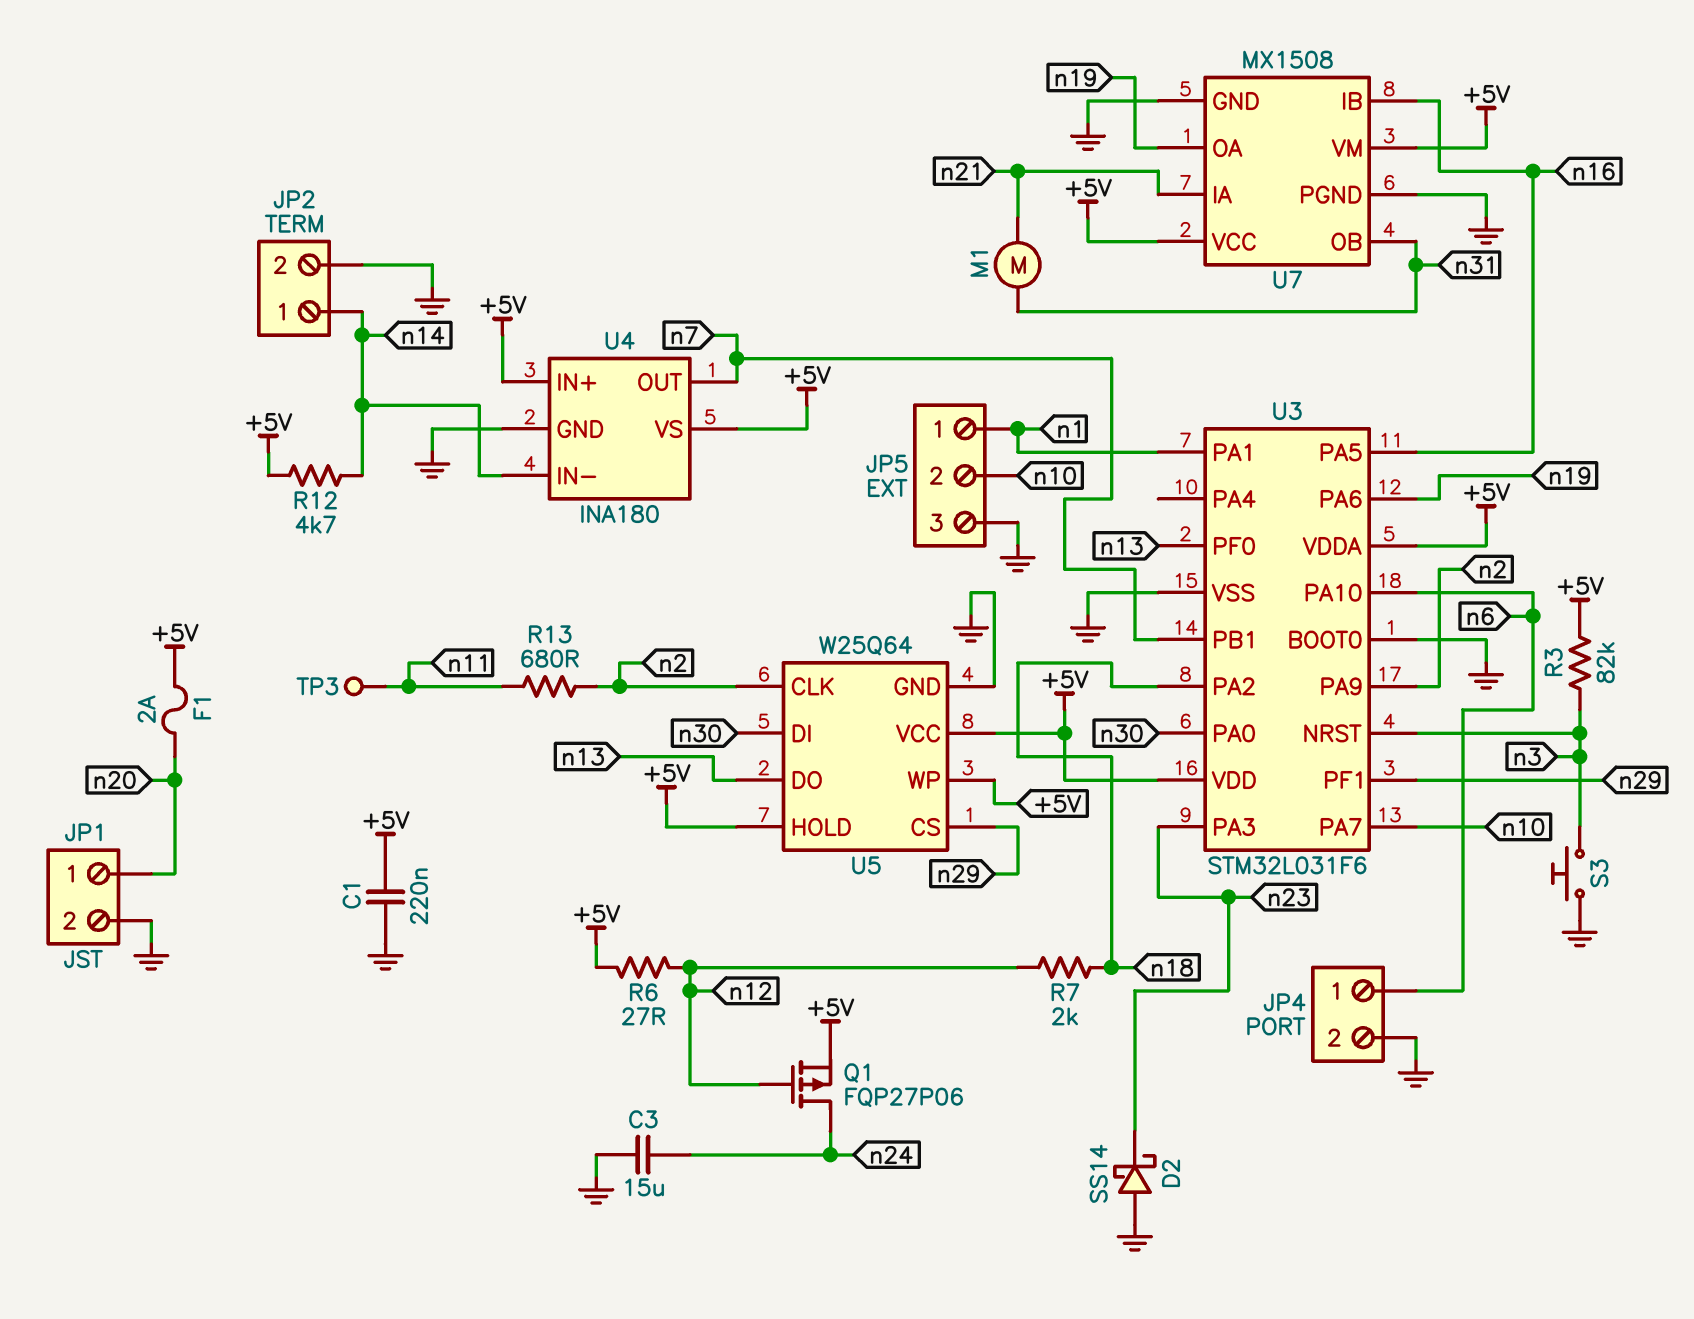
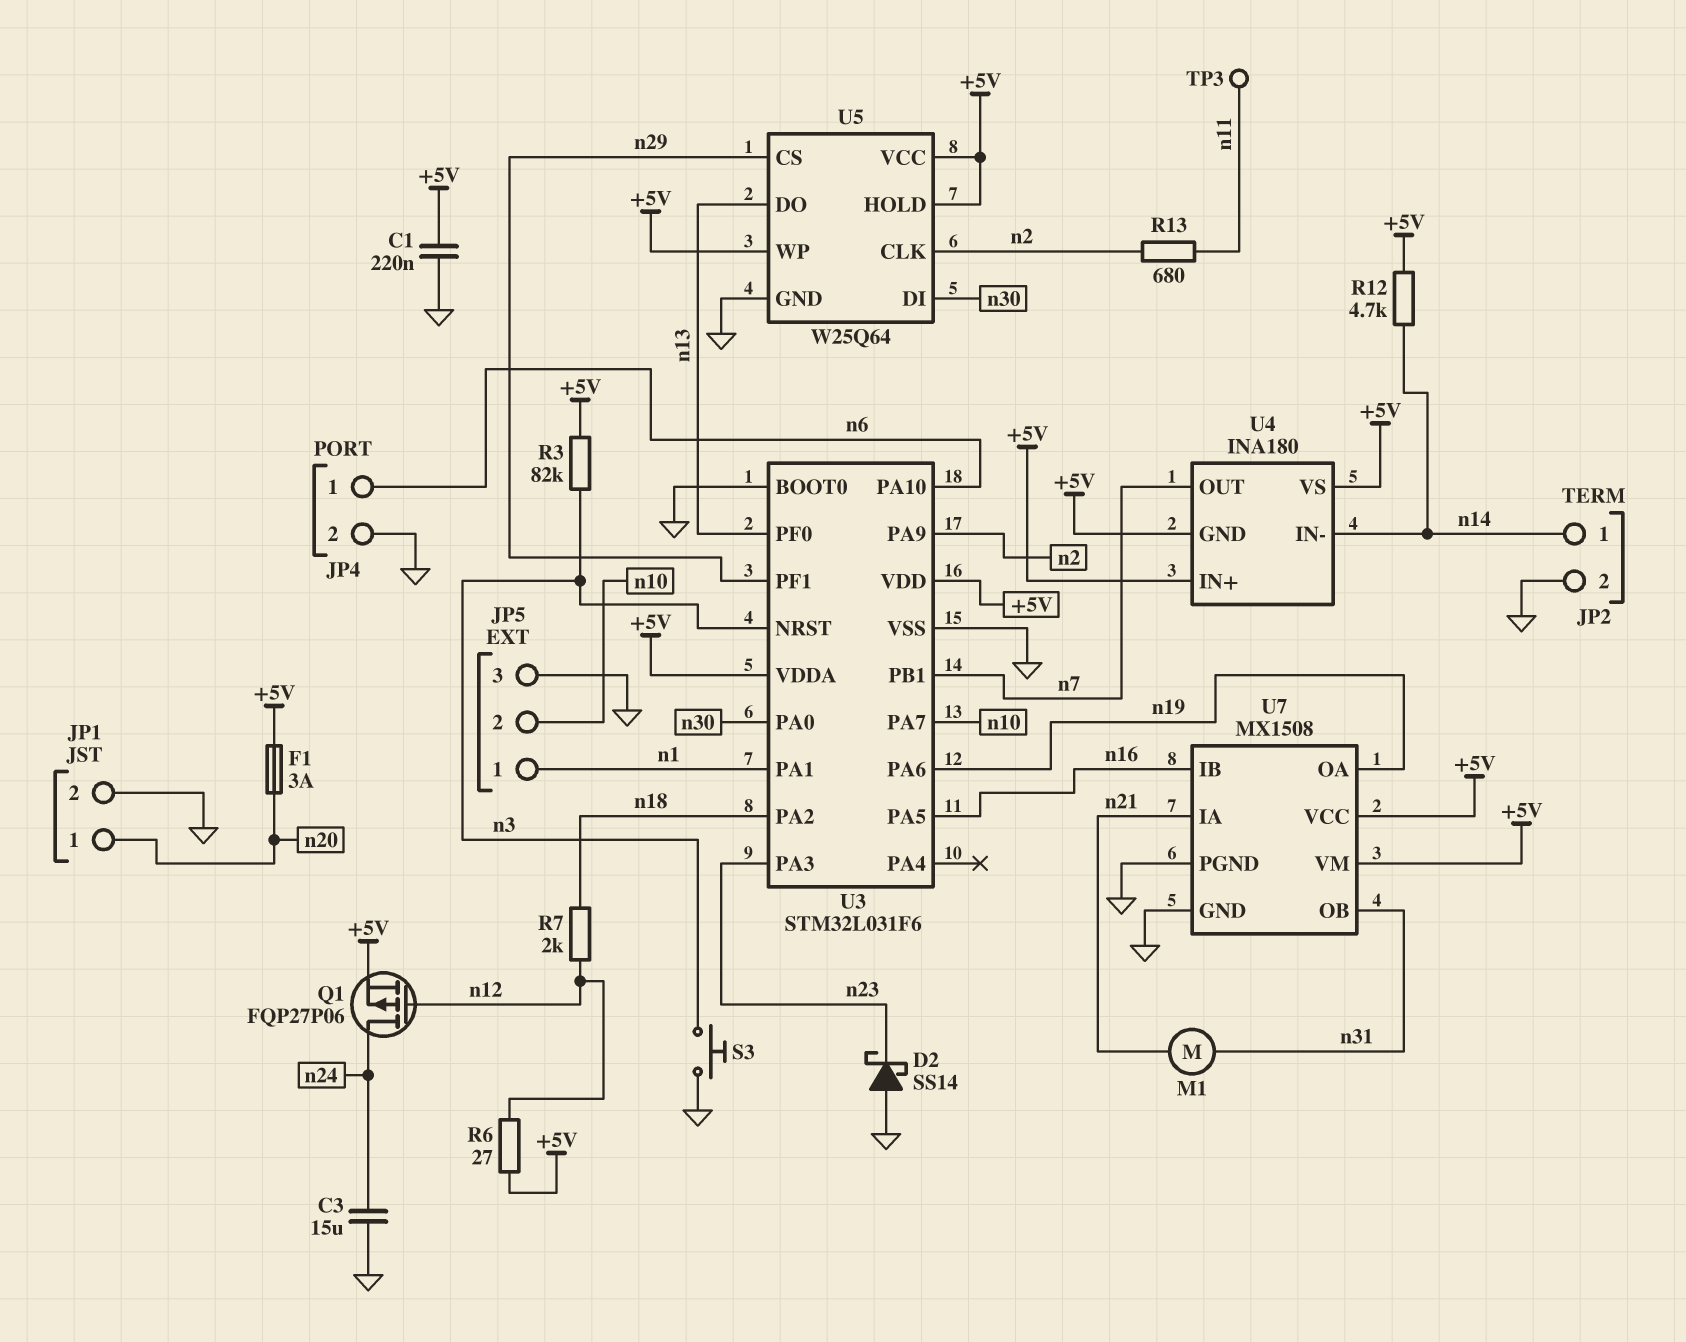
F1: 2A (+5V, n20) -> 3A (+5V, n20)
U4 pin GND: GND -> +5V

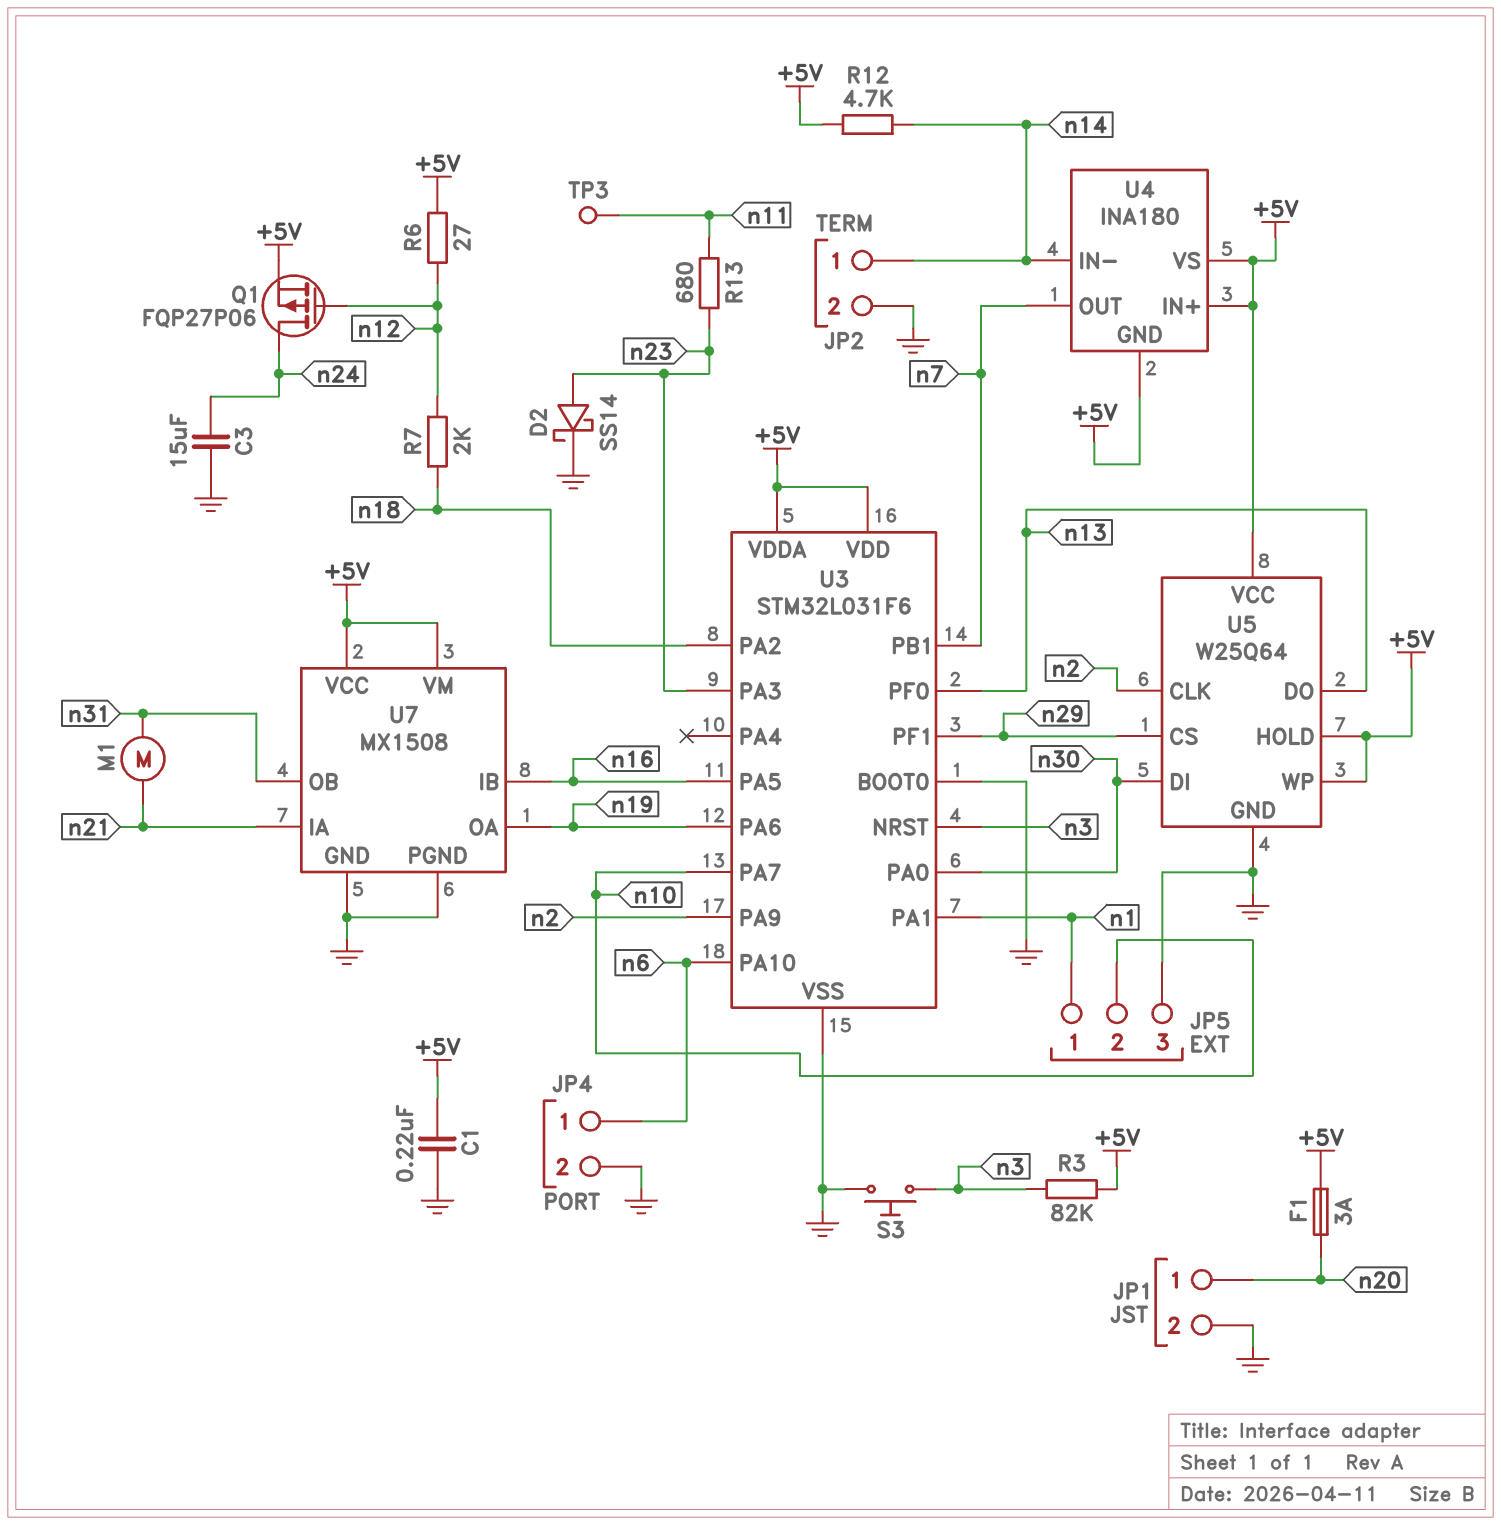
D2: schottky SS14 (A GND, K n23) -> schottky SS14 (A n23, K GND)
R13: 680 (n2, n11) -> 680 (n11, n23)

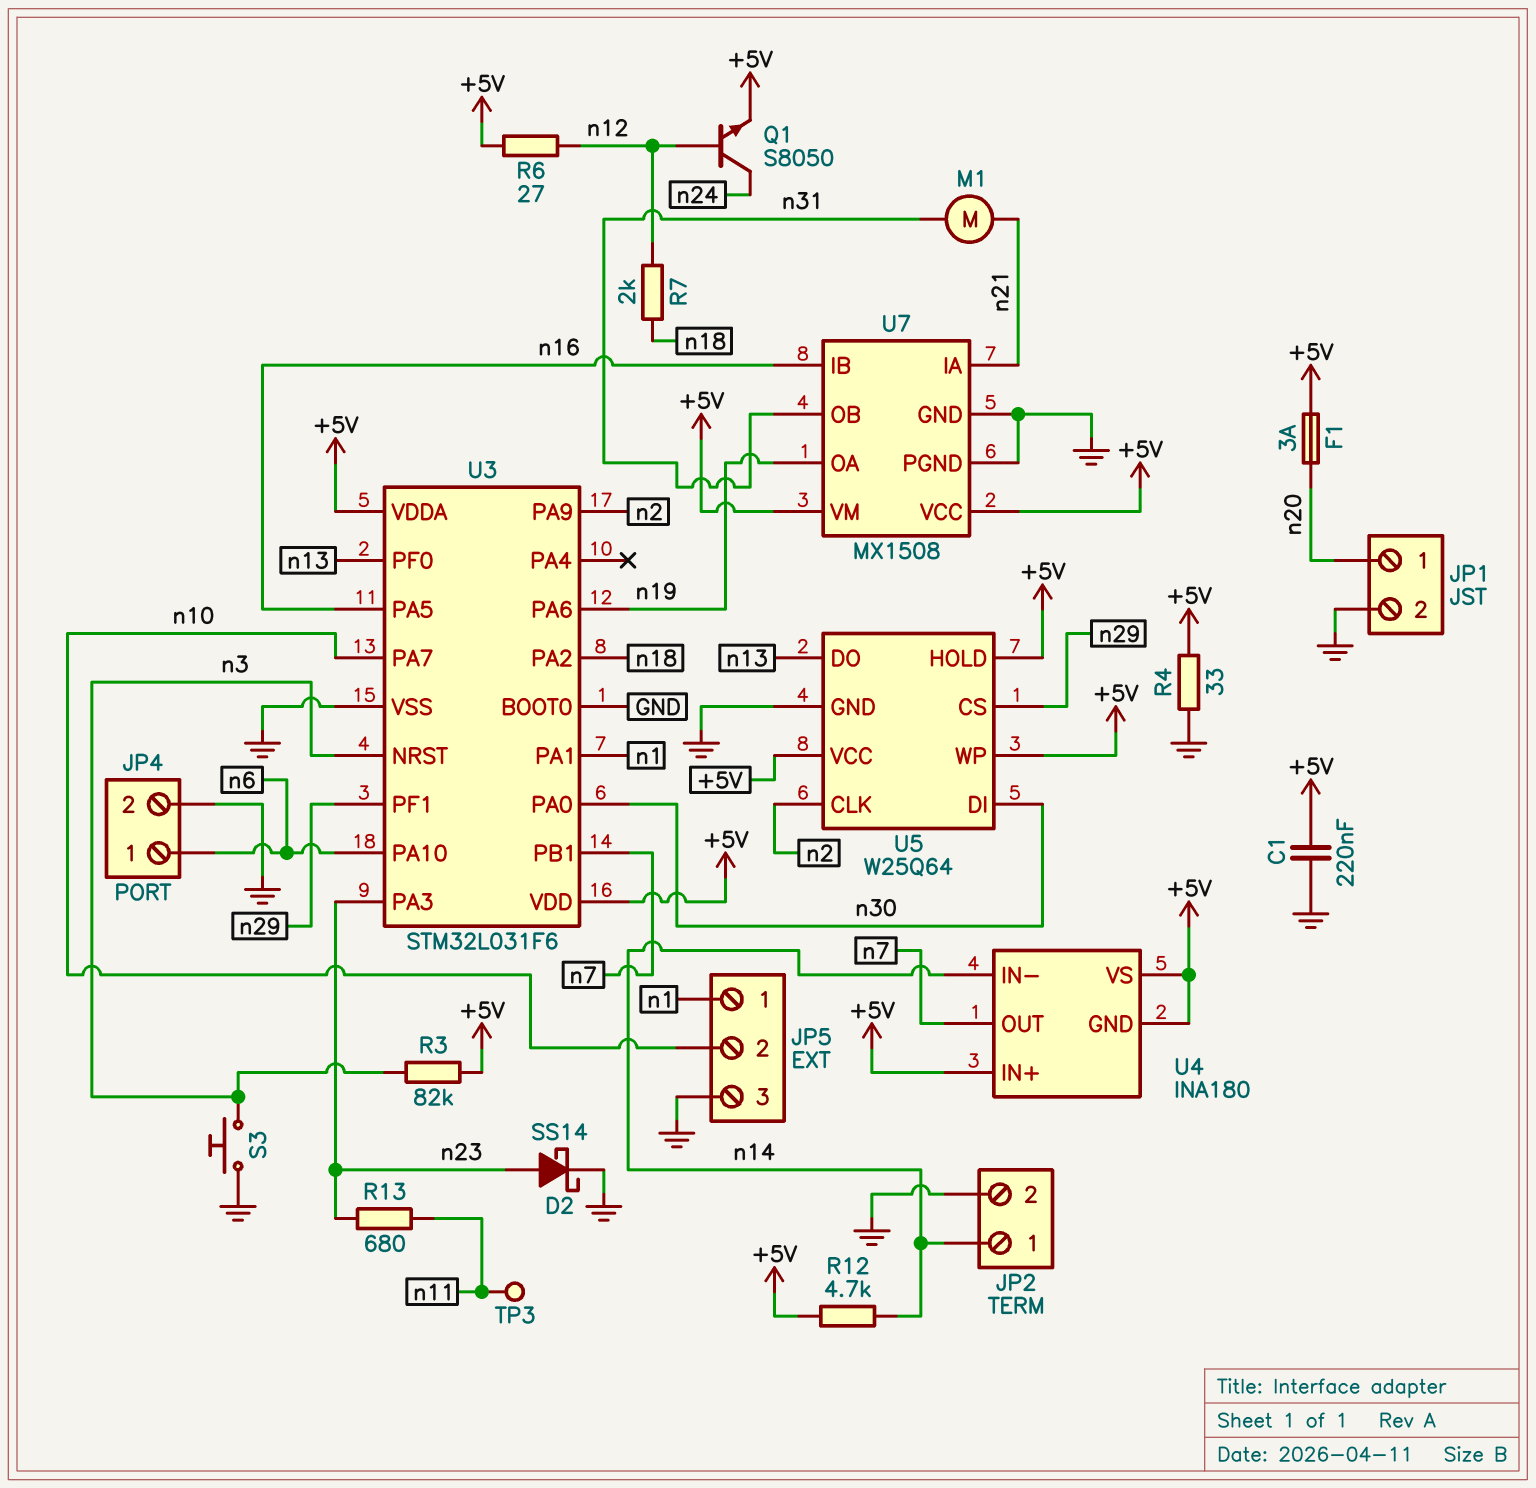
C3: 15uF (GND, n24) -> none
Q1: PMOS FQP27P06 (G n12, D n24, S +5V) -> NPN S8050 (B n12, C n24, E +5V)
R4: none -> 33 (+5V, GND)

